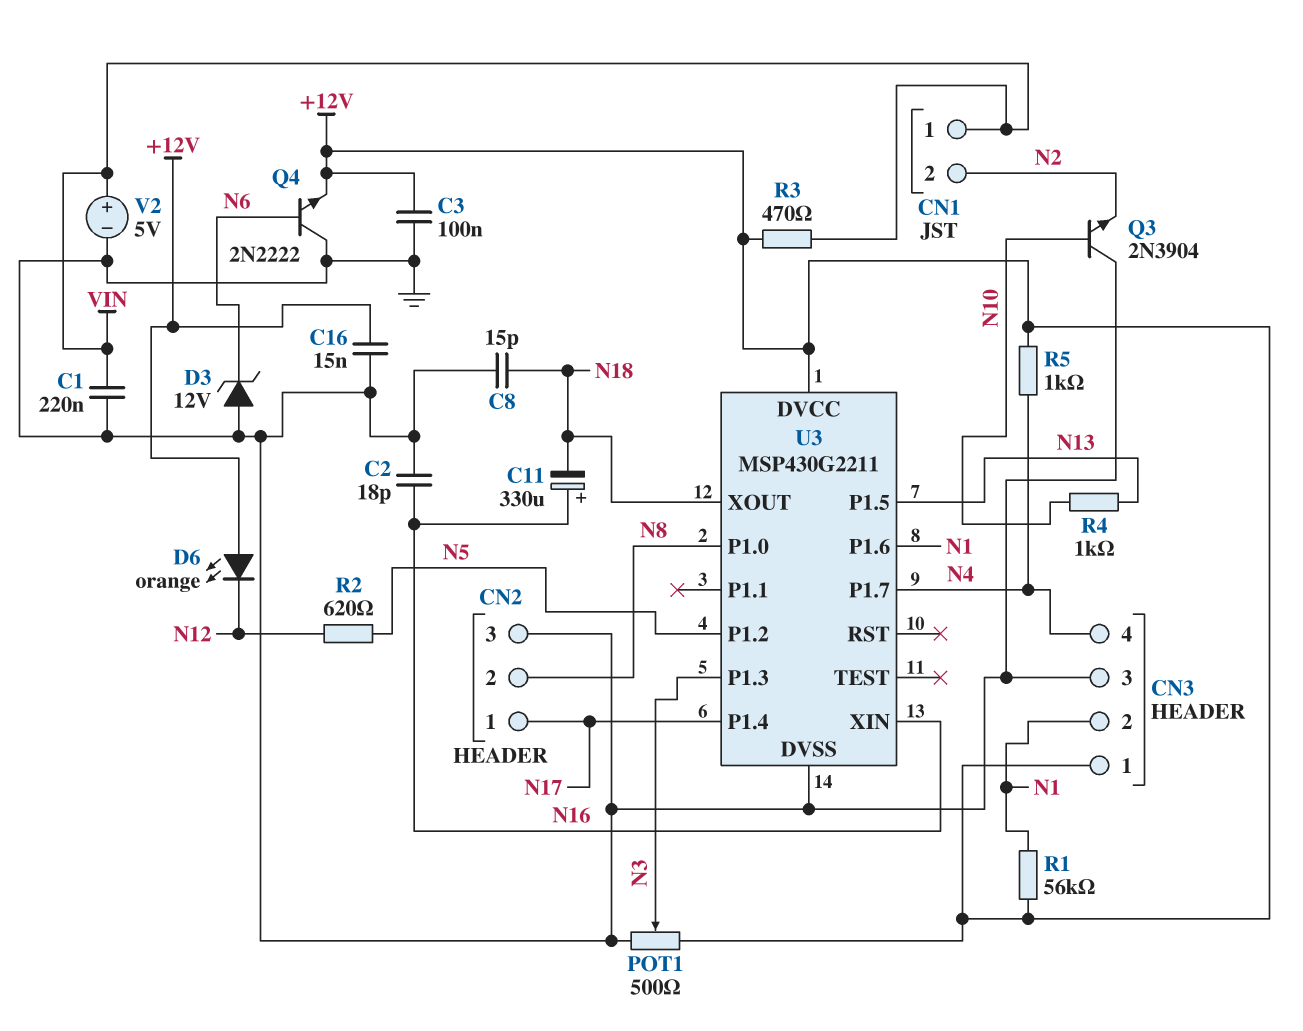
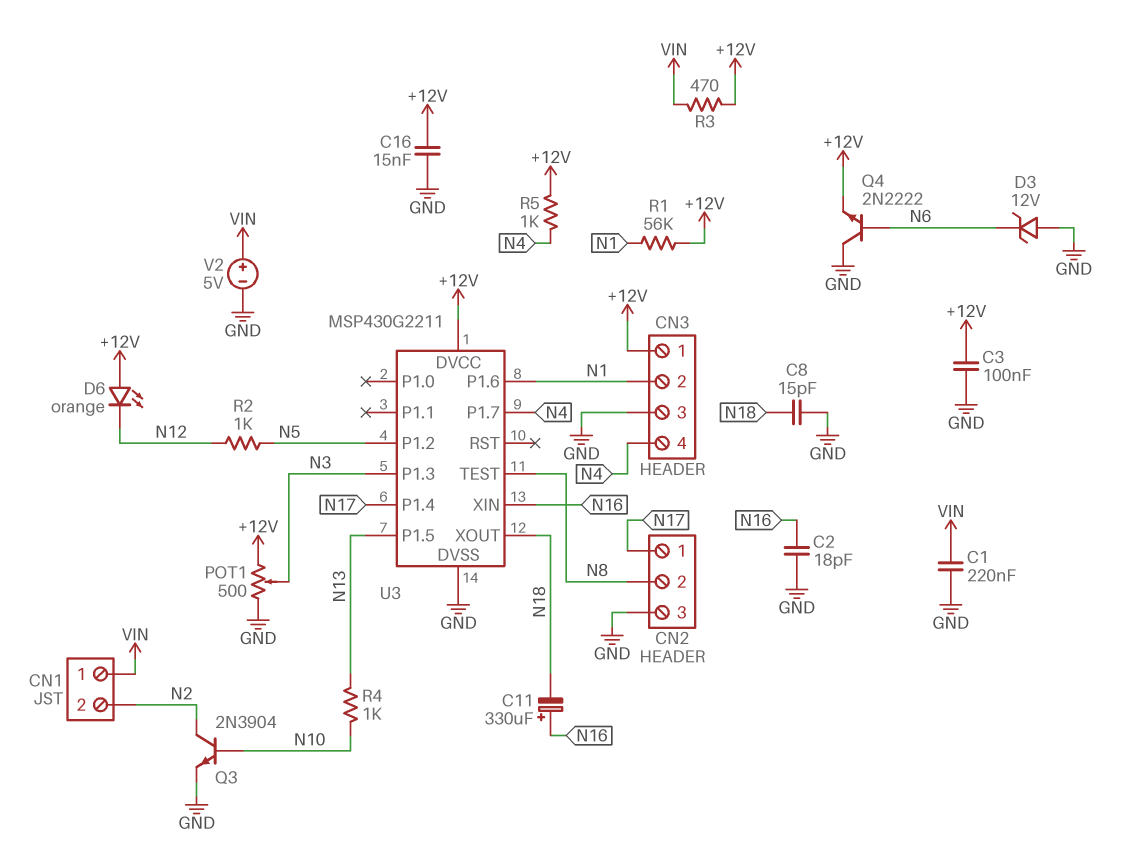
Q3: NPN 2N3904 (B N10, C GND, E N2) -> NPN 2N3904 (B N10, C N2, E GND)
R2: 620 (N5, N12) -> 1k (N5, N12)
U3 pin P1.0: N8 -> none
U3 pin TEST: none -> N8

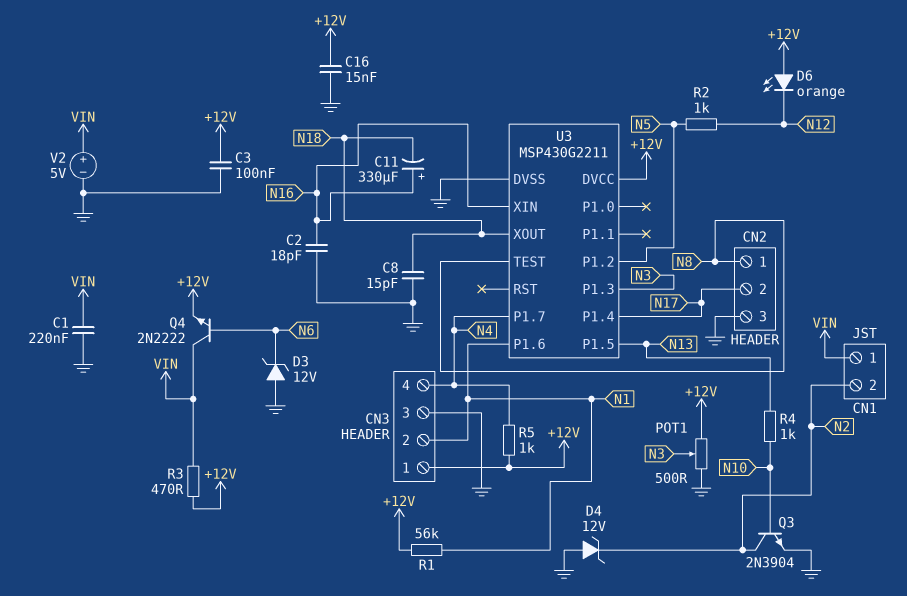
CN2 pin 1: N17 -> N8
CN2 pin 2: N8 -> N17
D4: none -> zener 12V (A GND, K N2)
Q4: NPN 2N2222 (B N6, C GND, E +12V) -> NPN 2N2222 (B N6, C VIN, E +12V)

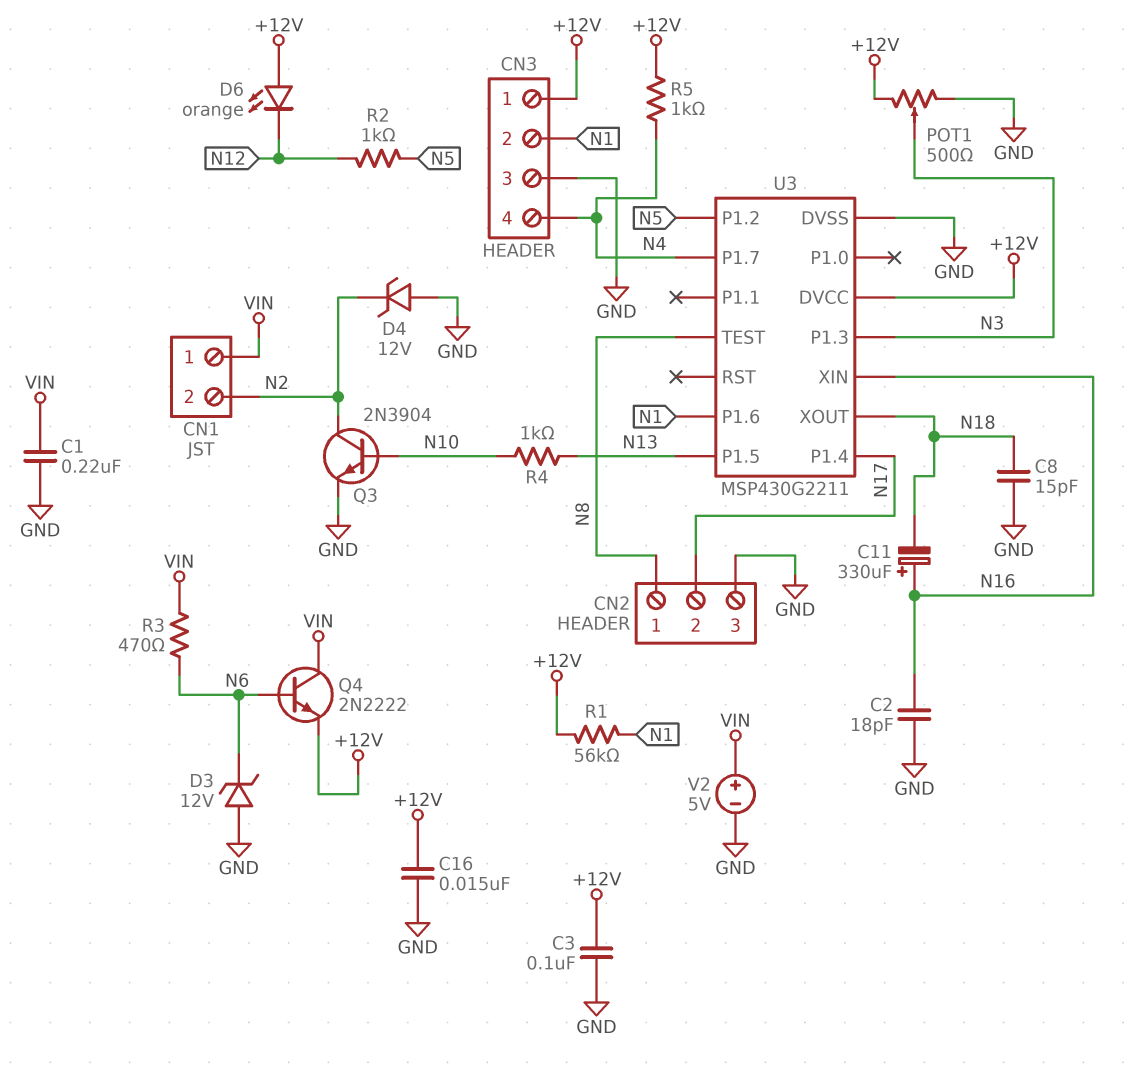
R3: 470 (+12V, VIN) -> 470 (N6, VIN)

